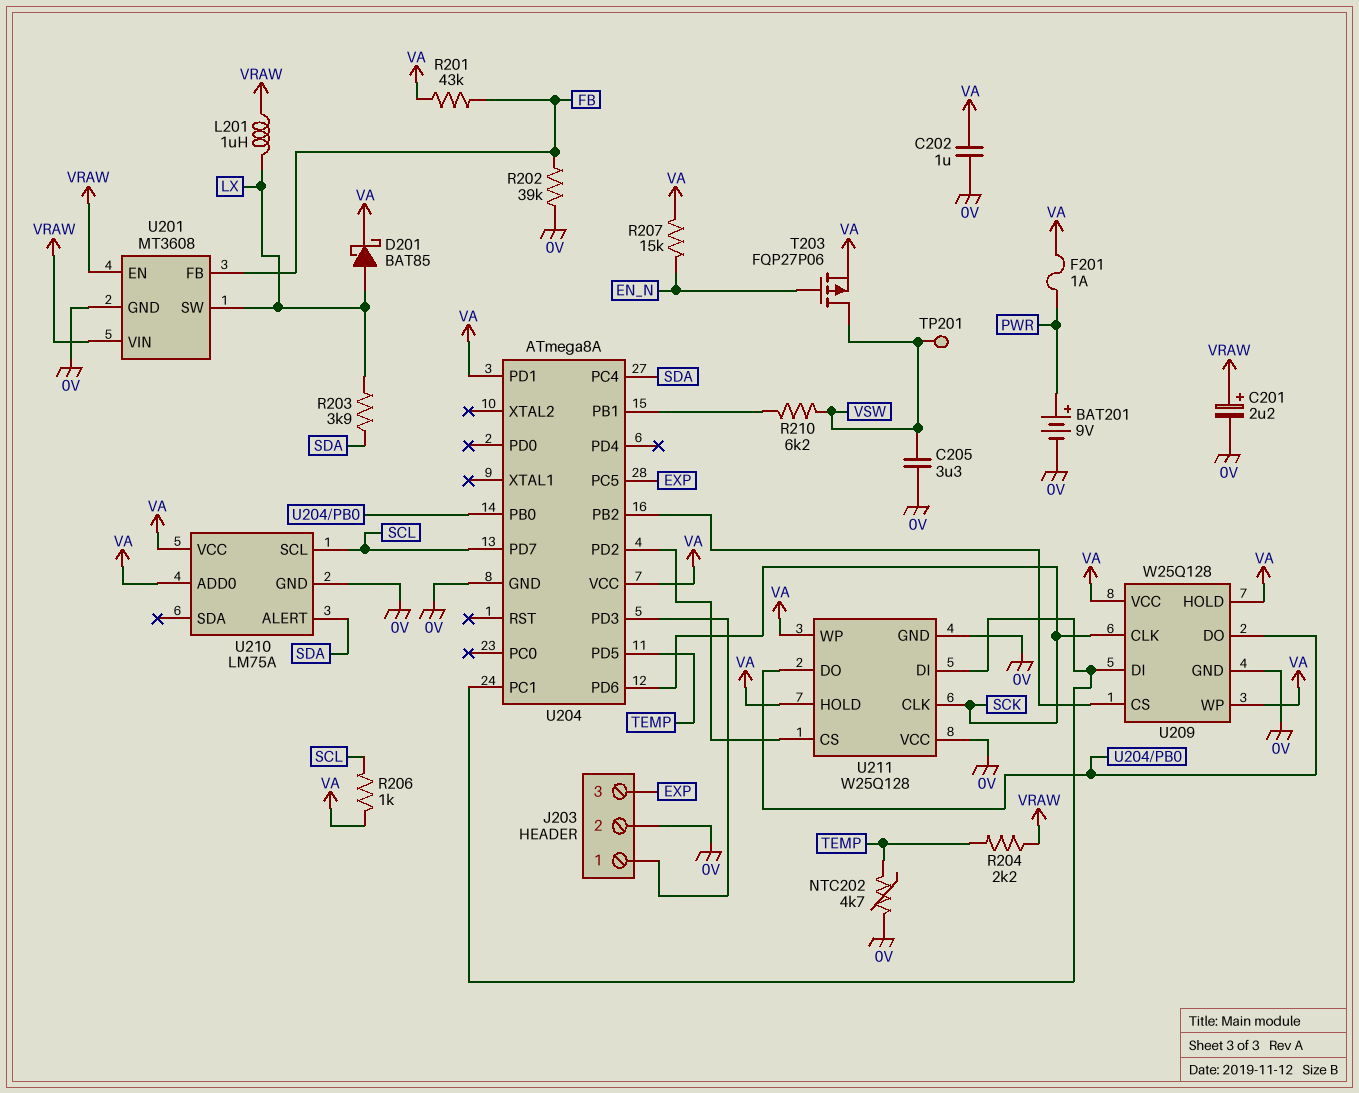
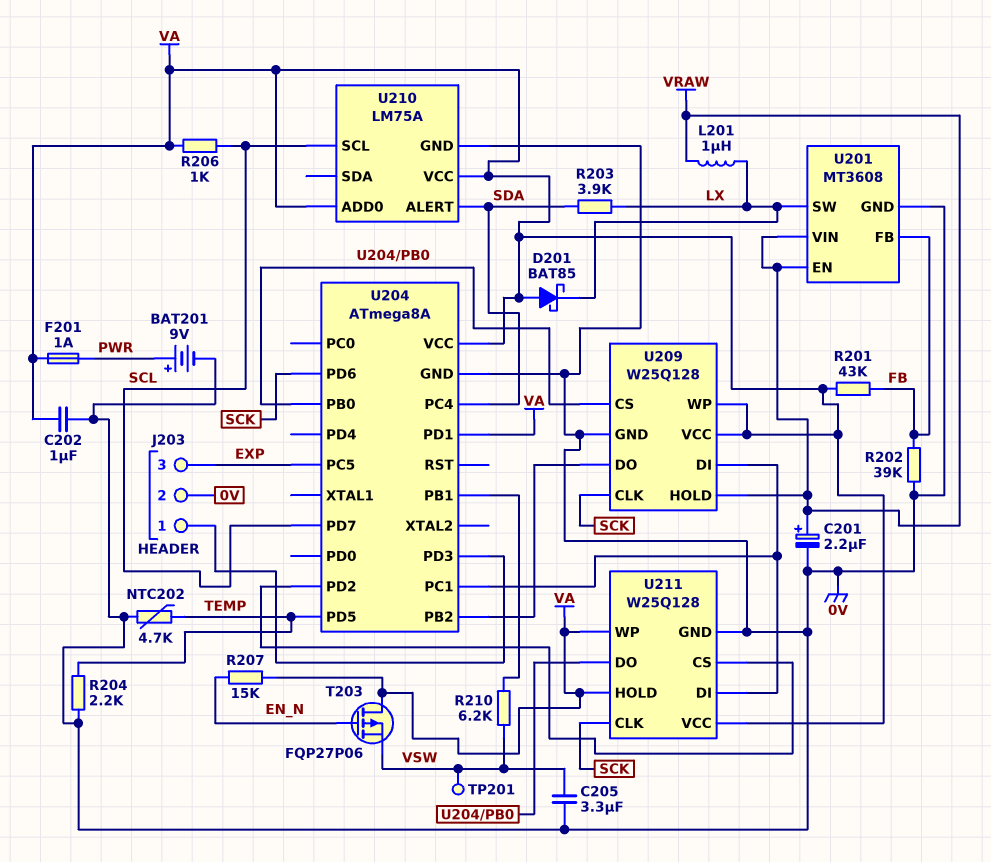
D201: schottky BAT85 (A LX, K VA) -> schottky BAT85 (A VA, K LX)
R204: 2.2k (TEMP, VRAW) -> 2.2k (0V, TEMP)
T203: PMOS FQP27P06 (G EN_N, D VSW, S VA) -> PMOS FQP27P06 (G EN_N, D VA, S VSW)
U209 pin CS: U204/PB2 -> U204/PB0
U209 pin DO: U204/PB0 -> U204/PB2
U209 pin HOLD: VA -> VRAW
U211 pin VCC: 0V -> VA

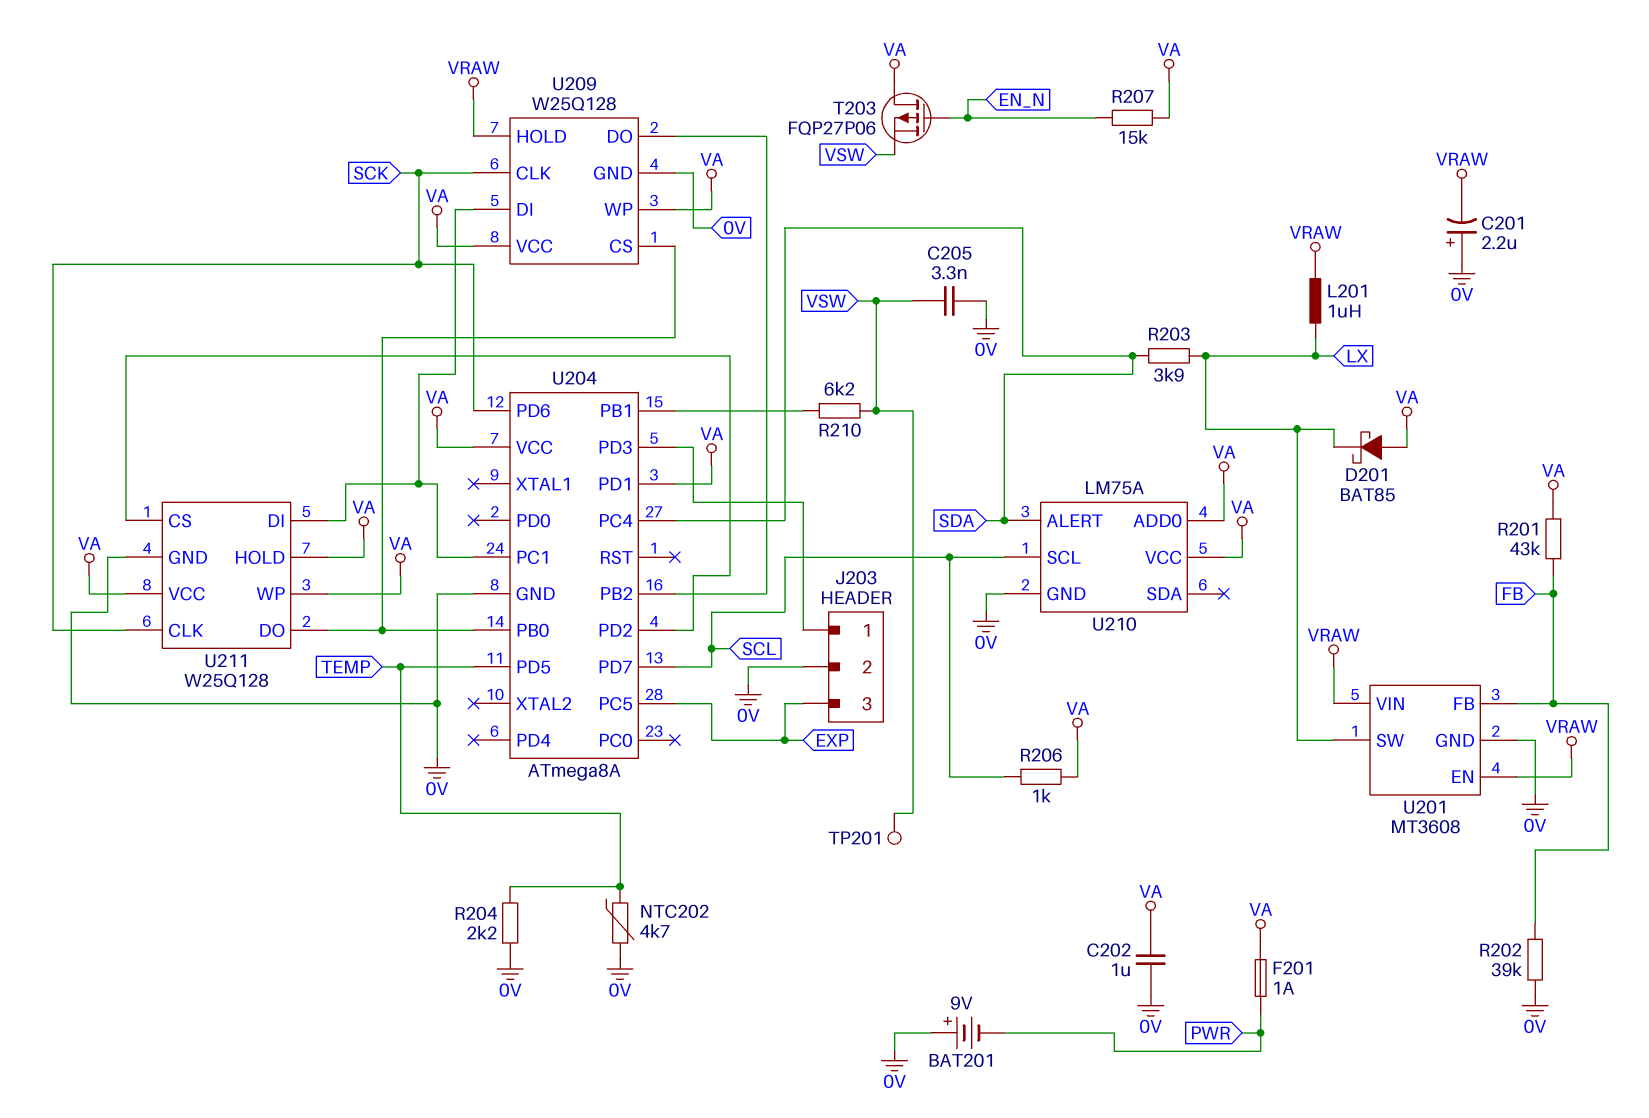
BAT201: 9V (plus PWR, minus 0V) -> 9V (plus 0V, minus PWR)
C201: 2.2uF (plus VRAW, minus 0V) -> 2.2uF (plus 0V, minus VRAW)
C205: 3.3uF (0V, VSW) -> 3.3nF (0V, VSW)

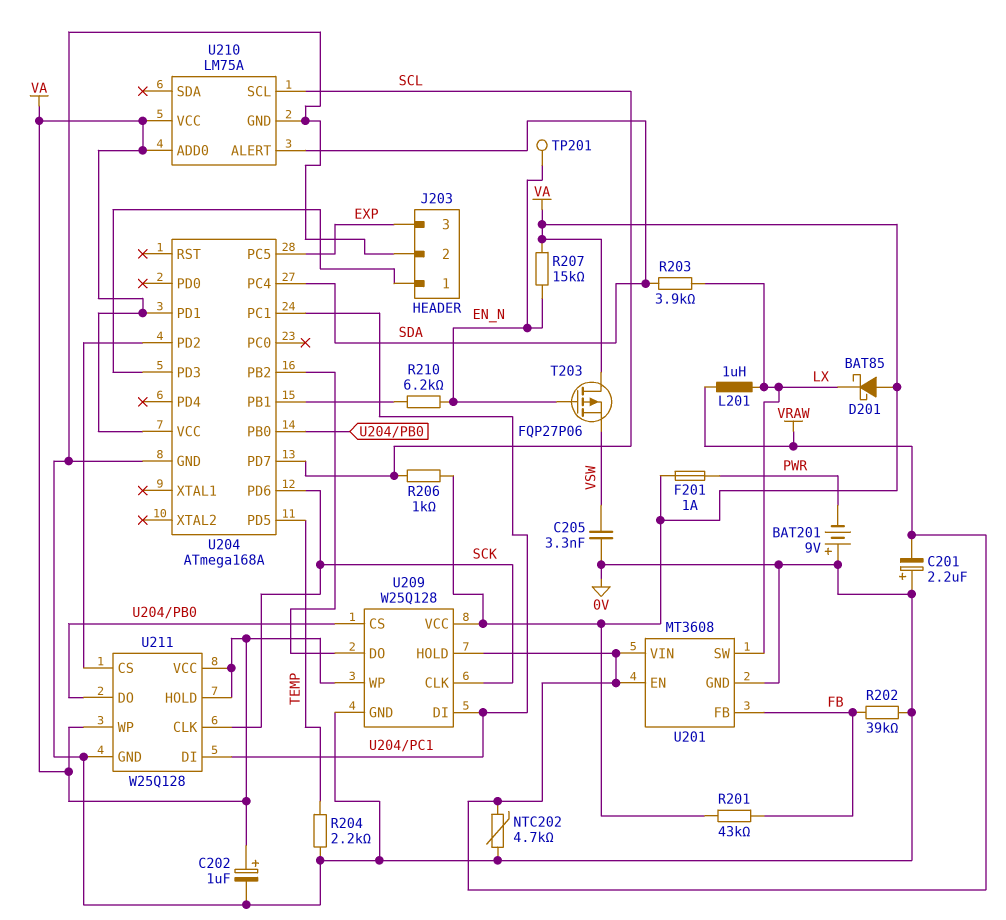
C202: 1uF (0V, VA) -> 1uF (plus VA, minus 0V)
NTC202: 4.7k (0V, TEMP) -> 4.7k (0V, VRAW)
R210: 6.2k (U204/PB1, VSW) -> 6.2k (EN_N, U204/PB1)
TP201: test point (VSW) -> test point (EN_N)
U204: ATmega8A -> ATmega168A

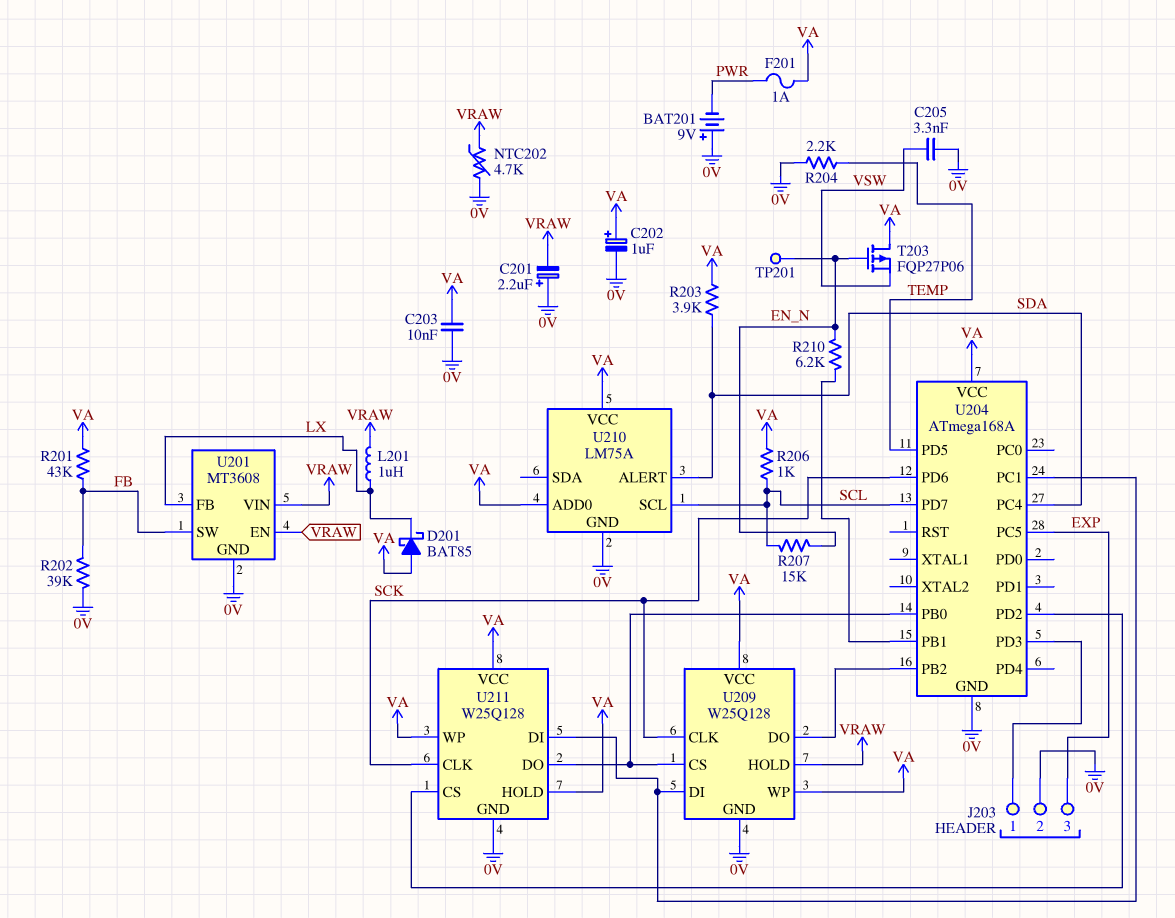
C203: none -> 10nF (0V, VA)
R203: 3.9k (LX, SDA) -> 3.9k (SDA, VA)
R207: 15k (EN_N, VA) -> 15k (EN_N, SCL)
U201 pin FB: FB -> LX
U201 pin SW: LX -> FB
U204 pin PD1: VA -> none

